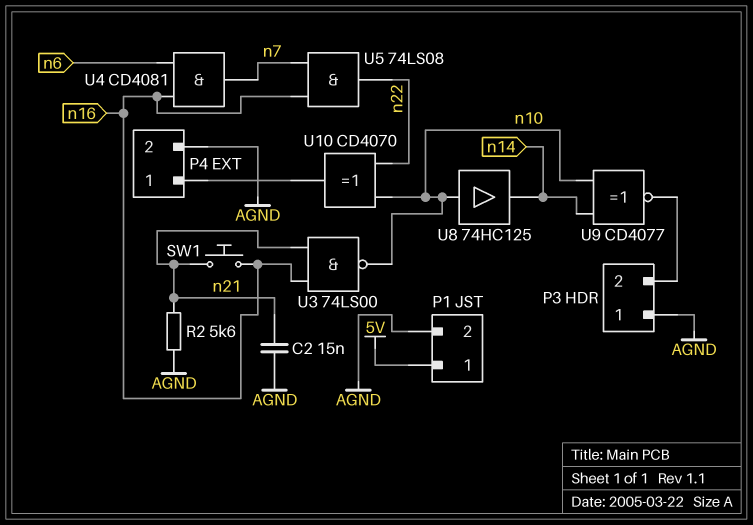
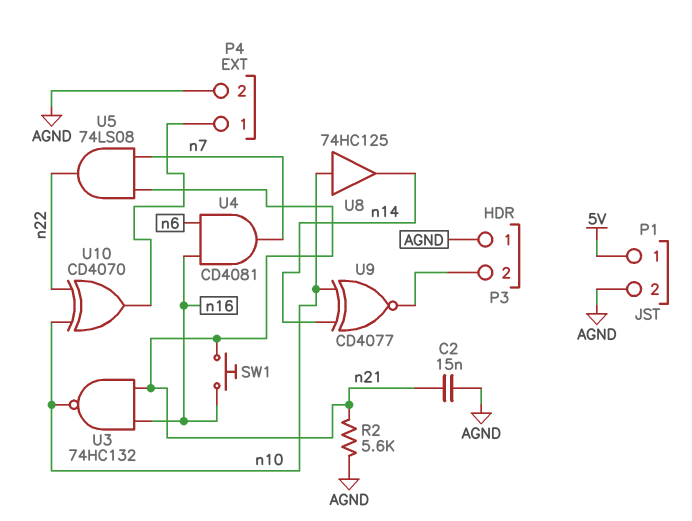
U3: NAND 74LS00 (in n16, in n21, out n10) -> NAND 74HC132 (in n16, in n21, out n10)
U5: AND 74LS08 (in n7, in n16, out n22) -> AND 74LS08 (in n7, in n21, out n22)

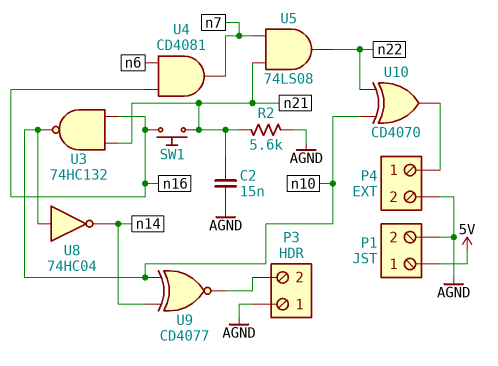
U8: buffer 74HC125 (in n10, out n14) -> NOT 74HC04 (in n10, out n14)

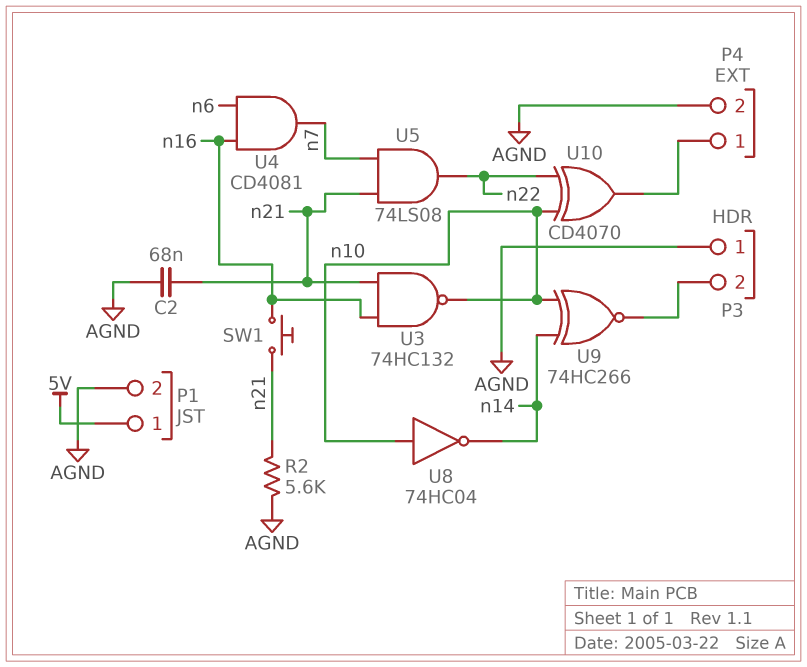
C2: 15nF (AGND, n21) -> 68nF (AGND, n21)
U9: XNOR CD4077 (in n10, in n14, out P3/2) -> XNOR 74HC266 (in n10, in n14, out P3/2)

